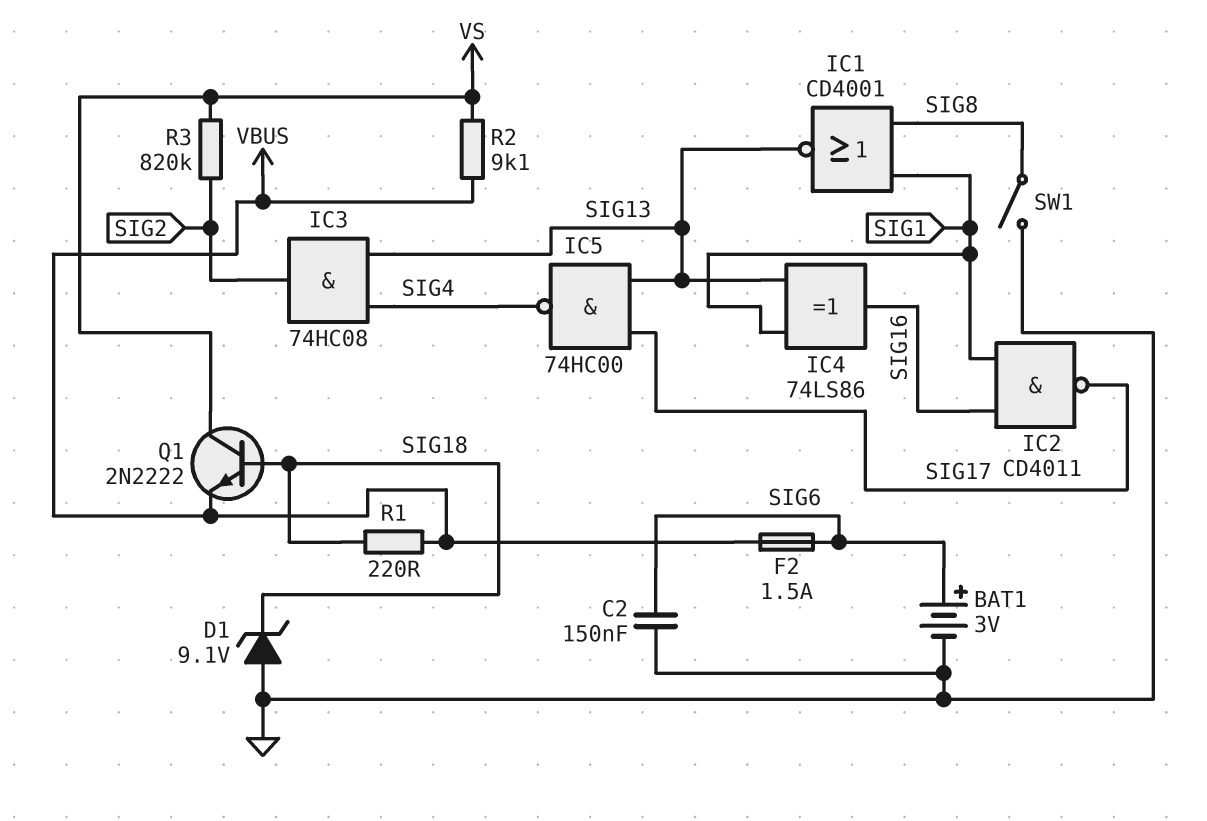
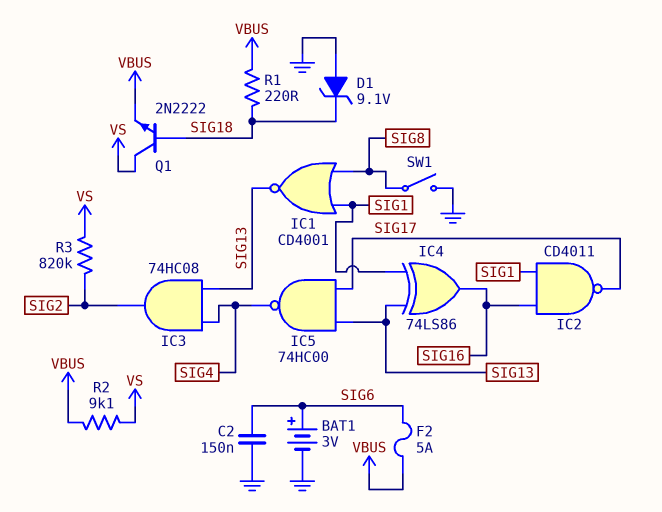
F2: 1.5A (SIG6, VBUS) -> 5A (SIG6, VBUS)

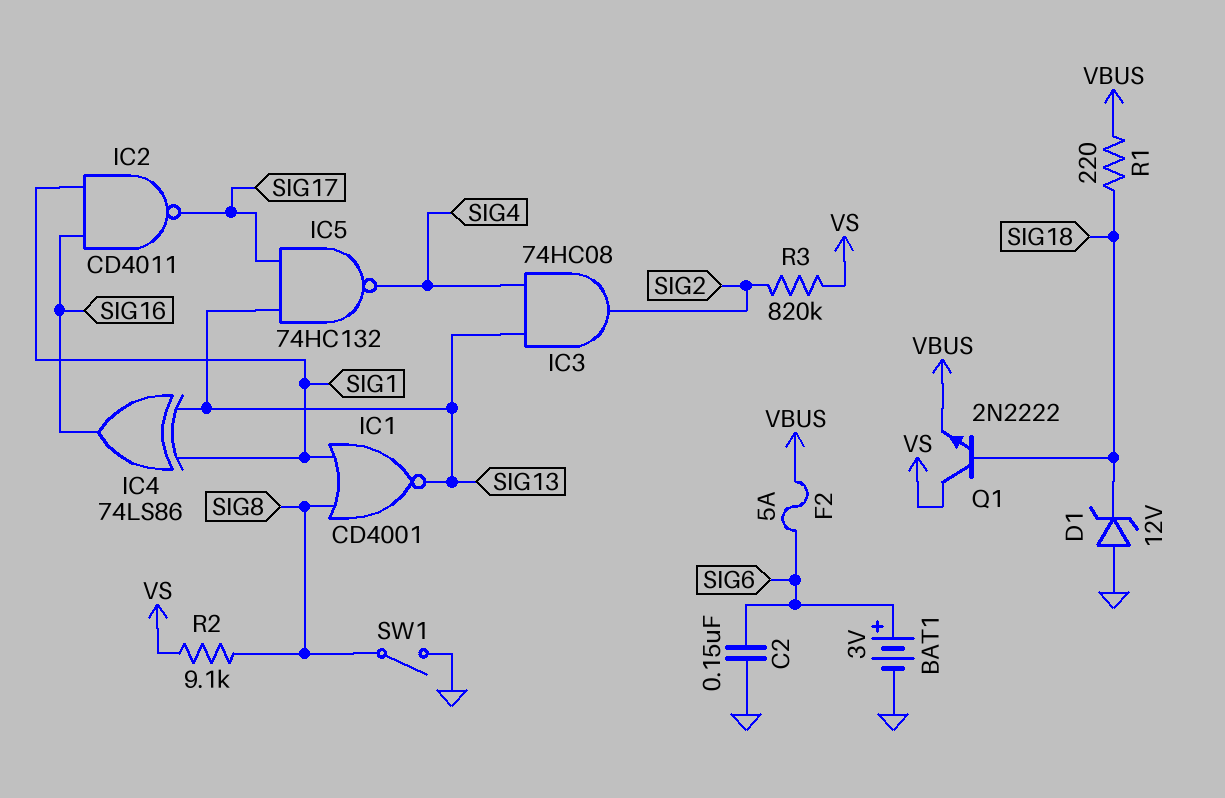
D1: zener 9.1V (A GND, K SIG18) -> zener 12V (A GND, K SIG18)
IC5: NAND 74HC00 (in SIG13, in SIG17, out SIG4) -> NAND 74HC132 (in SIG13, in SIG17, out SIG4)
R2: 9.1k (VBUS, VS) -> 9.1k (SIG8, VS)

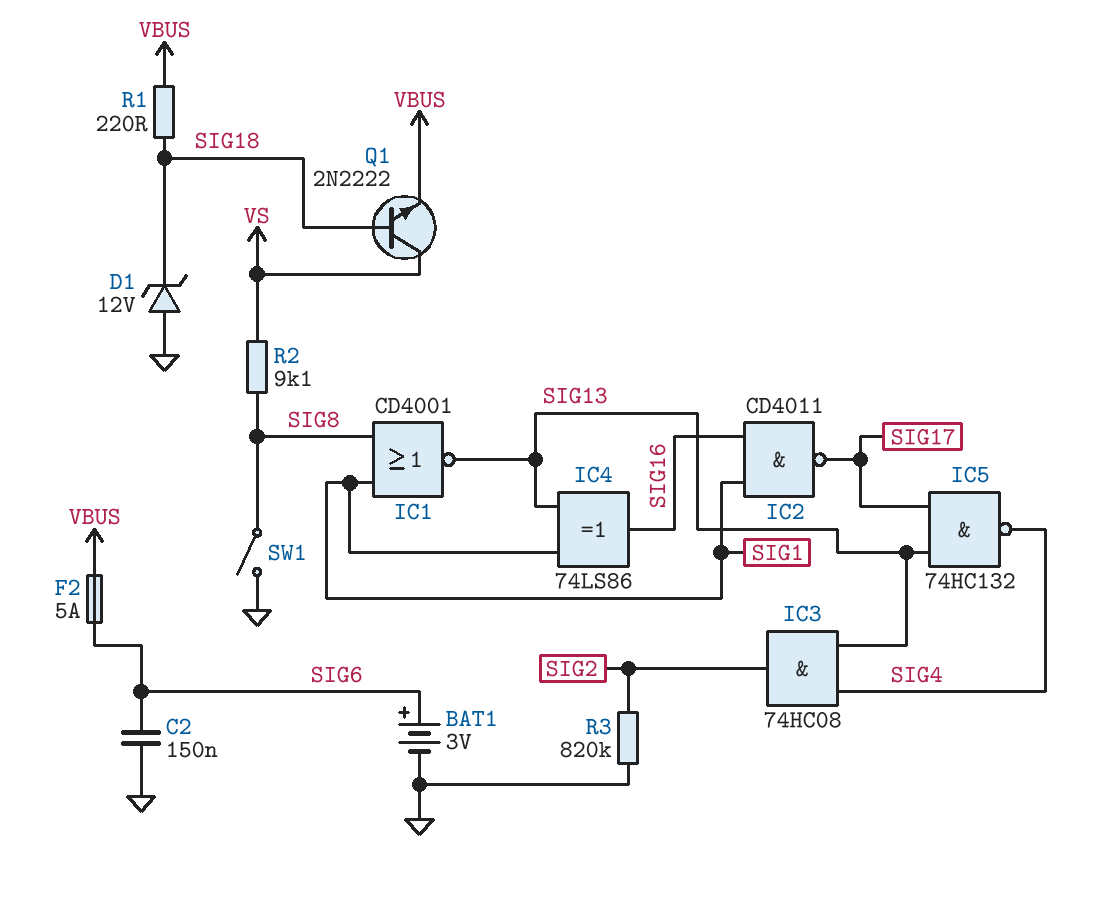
R3: 820k (SIG2, VS) -> 820k (GND, SIG2)

